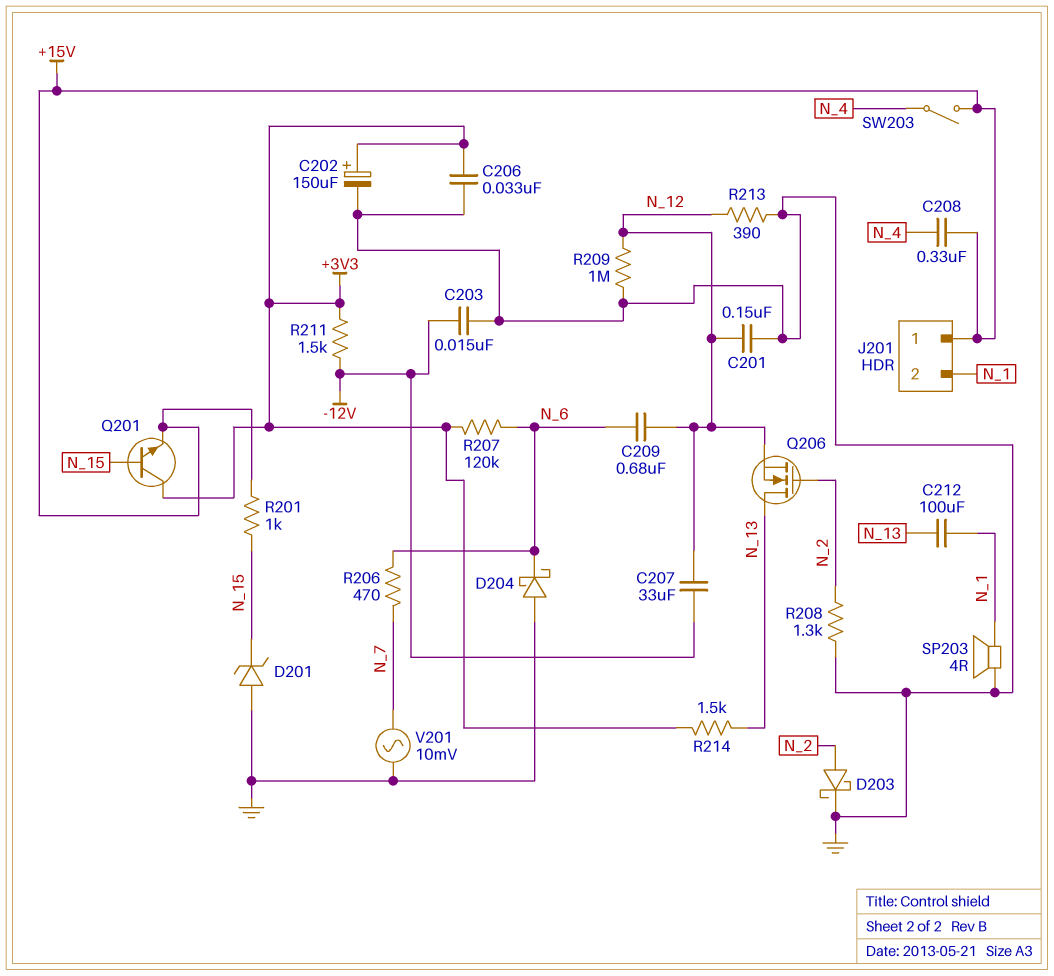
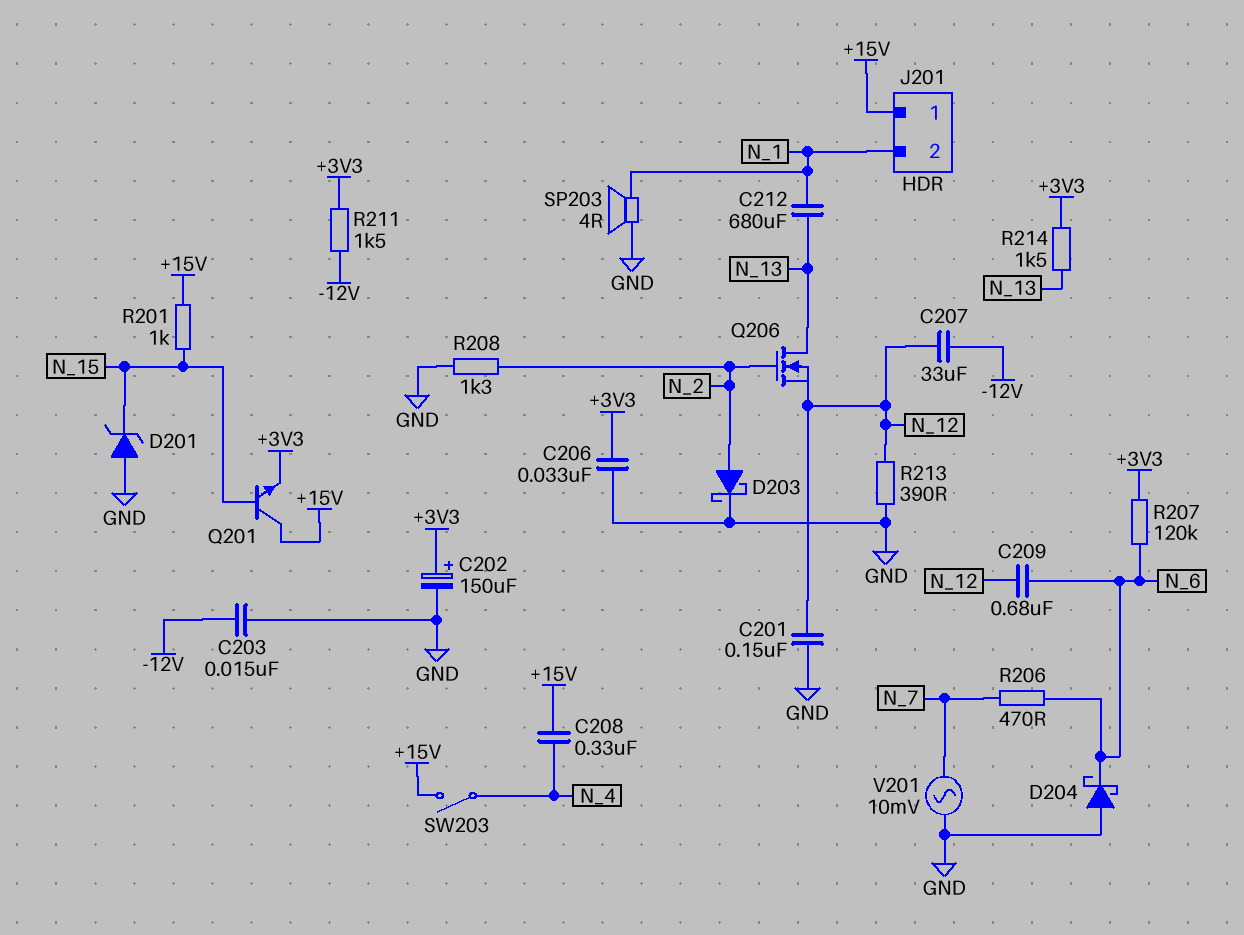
C212: 100uF (N_1, N_13) -> 680uF (N_1, N_13)
Q201: NPN (B N_15, C +3V3, E +15V) -> NPN (B N_15, C +15V, E +3V3)
R209: 1M (GND, N_12) -> none

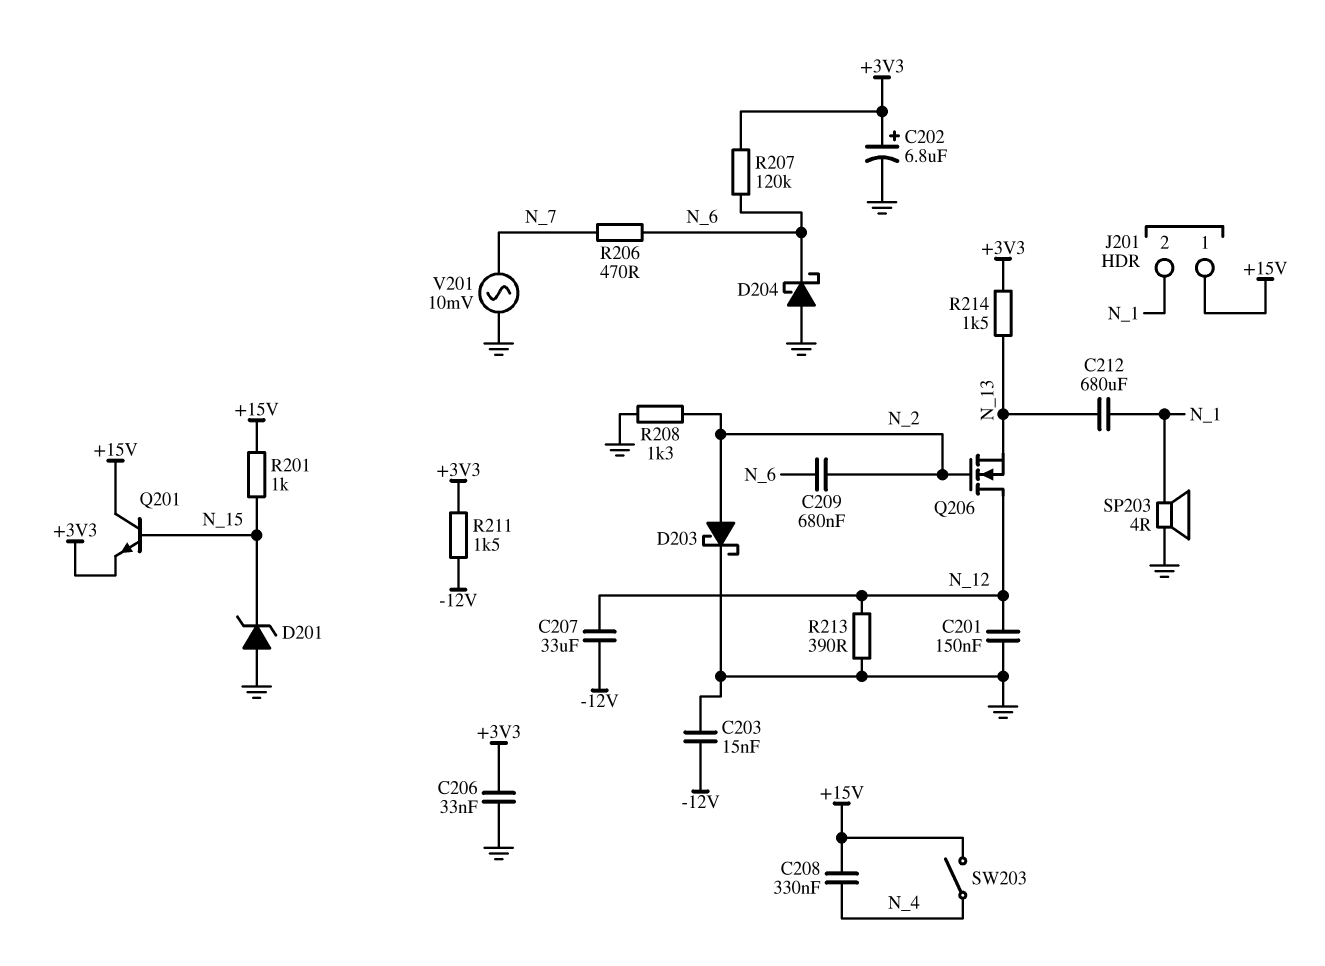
C202: 150uF (plus +3V3, minus GND) -> 6.8uF (plus +3V3, minus GND)
C209: 680nF (N_6, N_12) -> 680nF (N_2, N_6)
Q206: NMOS (G N_2, D N_13, S N_12) -> NMOS (G N_2, D N_12, S N_13)

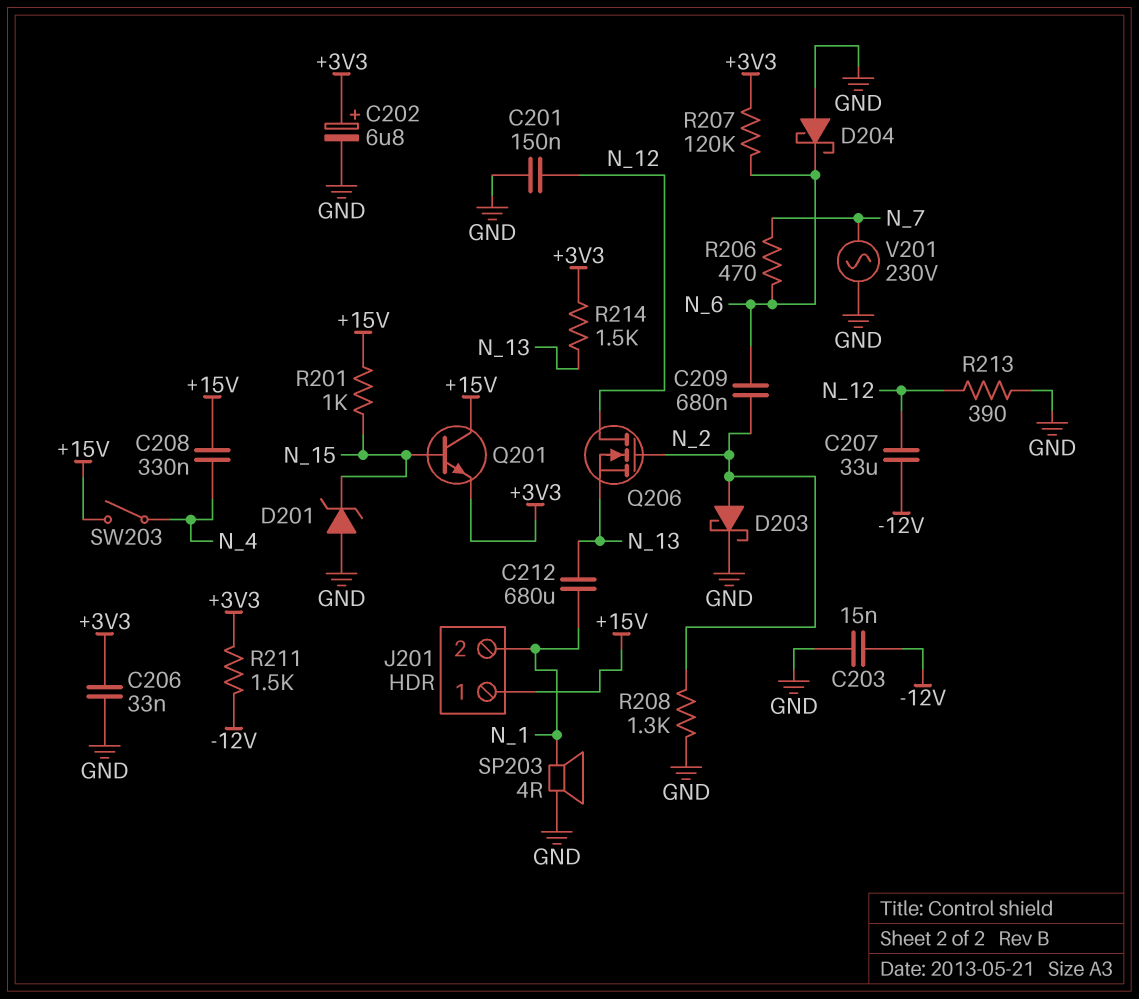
V201: AC 10mV (GND, N_7) -> AC 230V (GND, N_7)

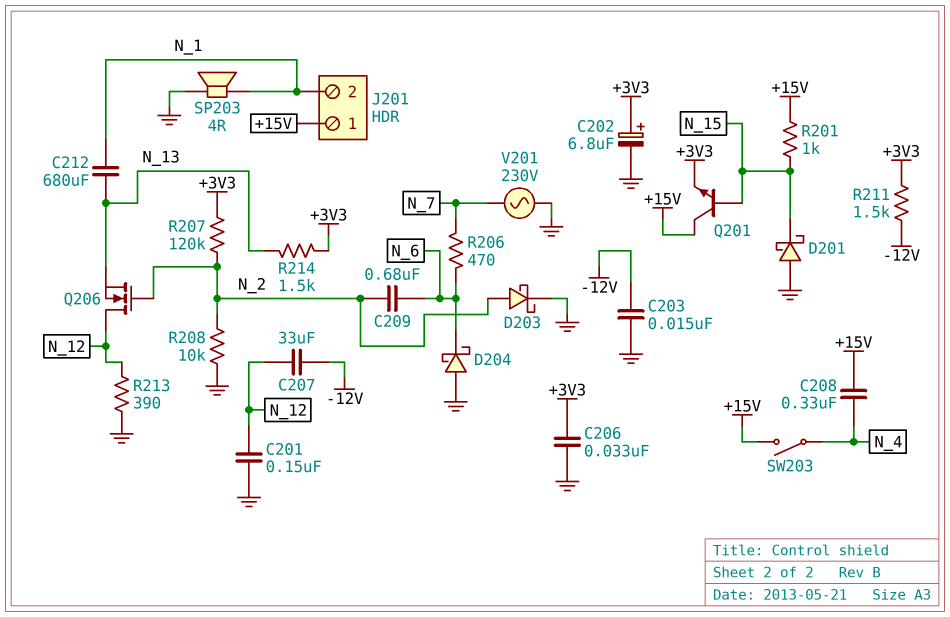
D201: zener (A GND, K N_15) -> schottky (A GND, K N_15)
R207: 120k (+3V3, N_6) -> 120k (+3V3, N_2)
R208: 1.3k (GND, N_2) -> 10k (GND, N_2)

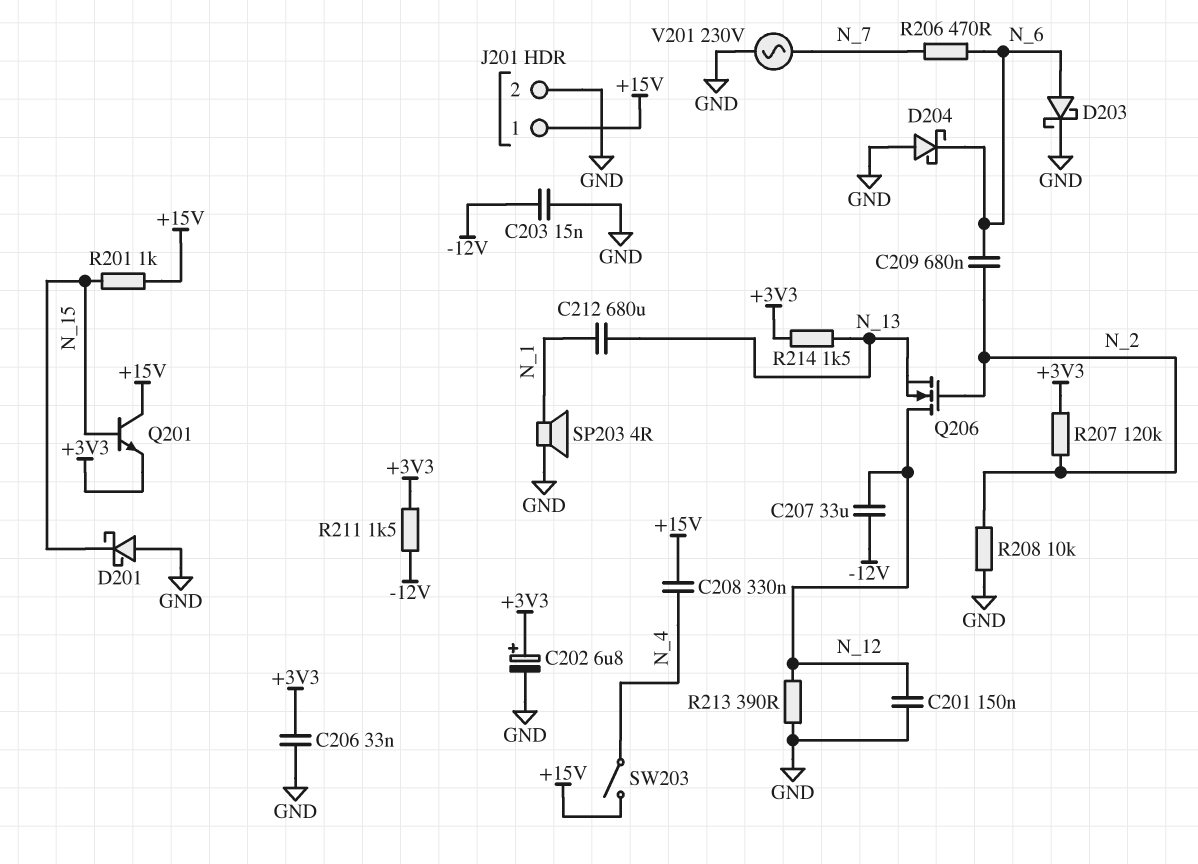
D203: schottky (A N_2, K GND) -> schottky (A N_6, K GND)
J201 pin 2: N_1 -> GND

